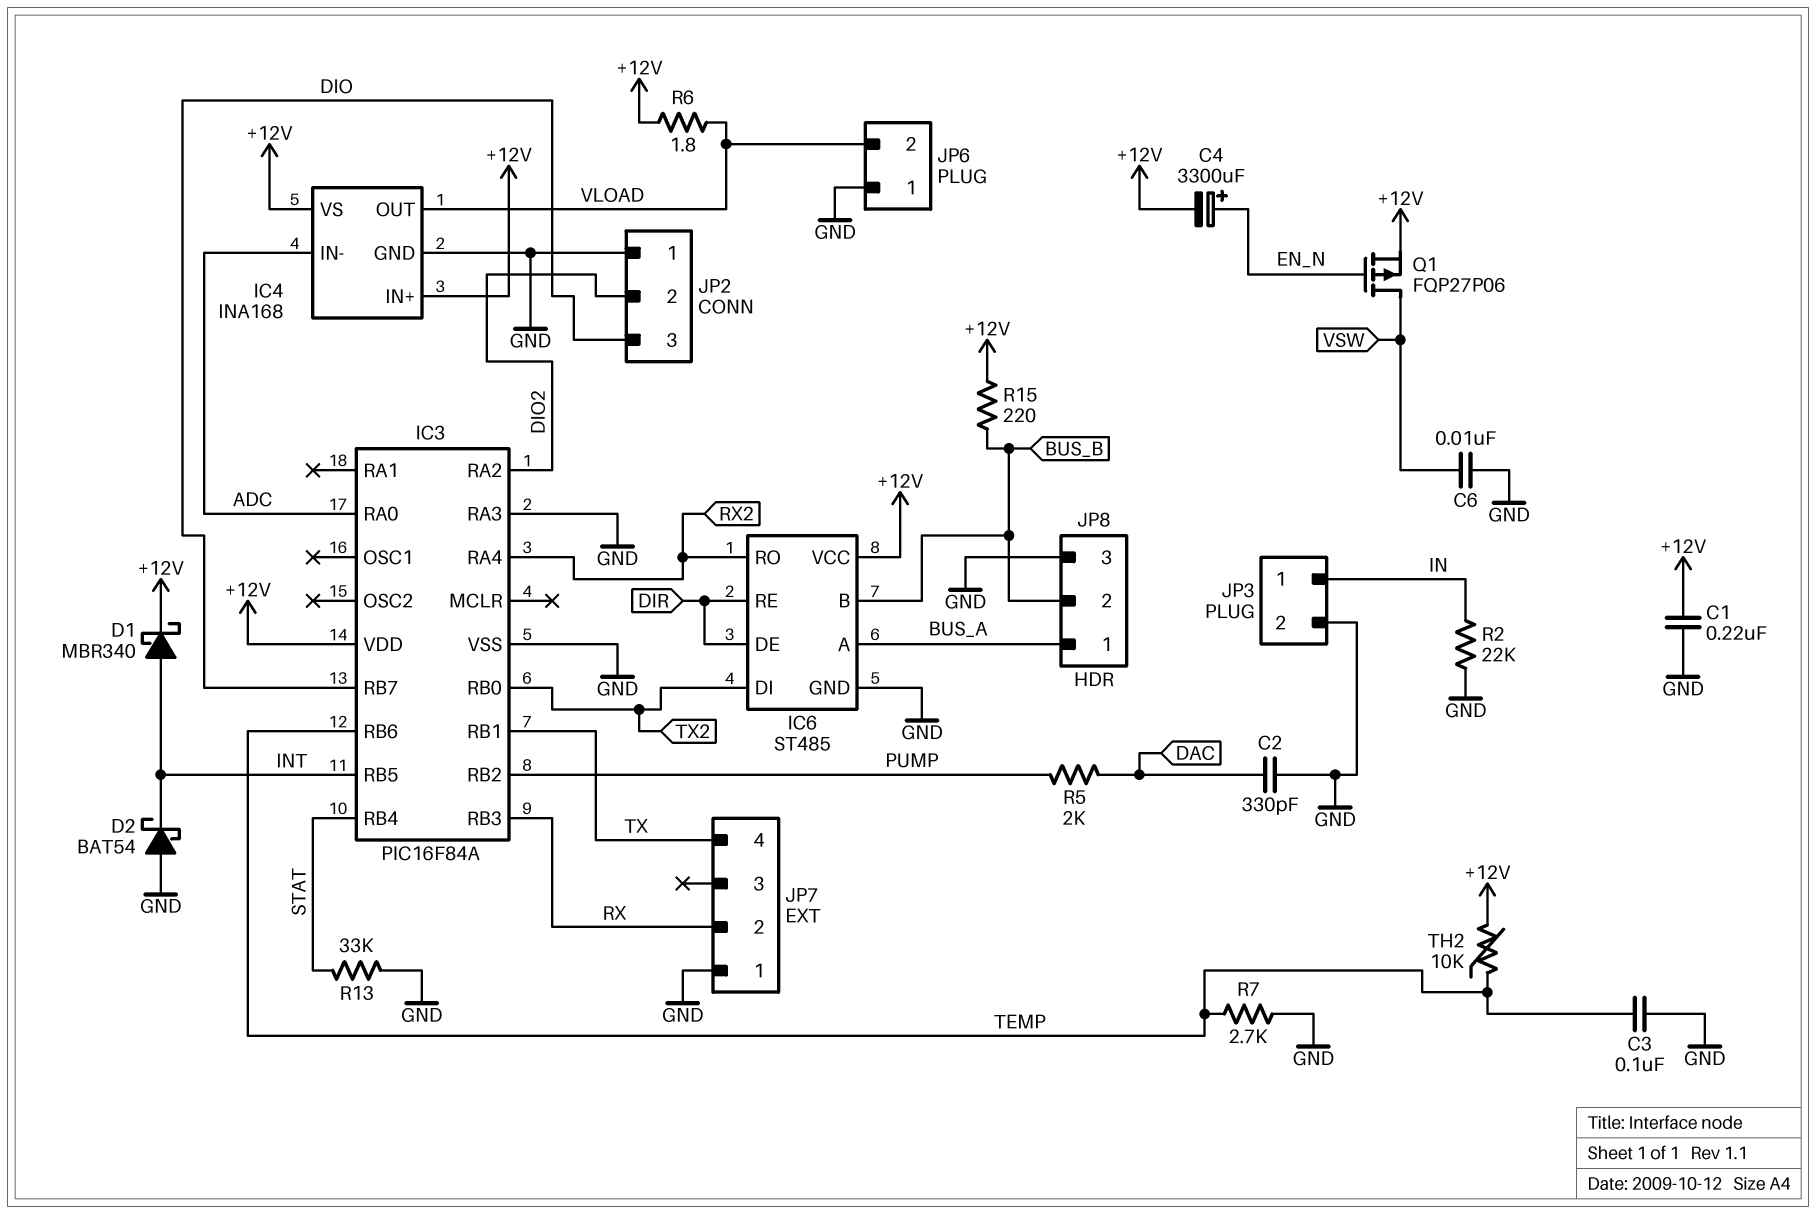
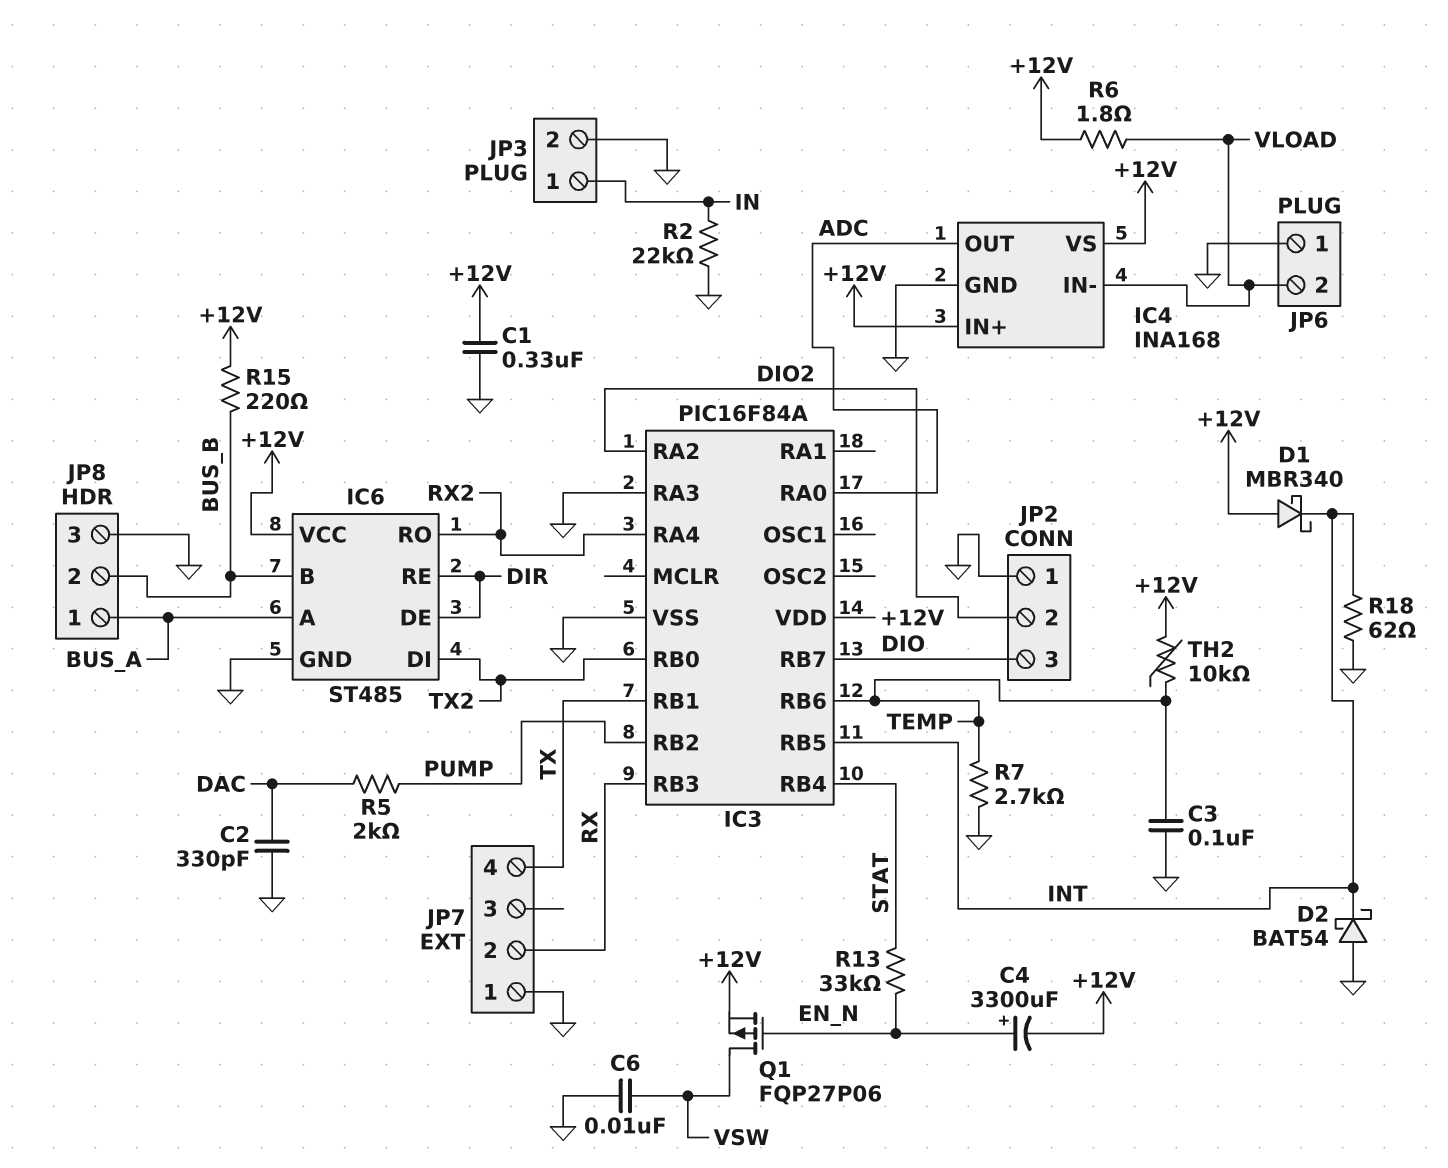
C1: 220nF (+12V, GND) -> 330nF (+12V, GND)
D1: schottky MBR340 (A INT, K +12V) -> schottky MBR340 (A +12V, K INT)
IC4 pin IN-: ADC -> VLOAD
IC4 pin OUT: VLOAD -> ADC
R13: 33k (GND, STAT) -> 33k (EN_N, STAT)
R18: none -> 62 (GND, INT)

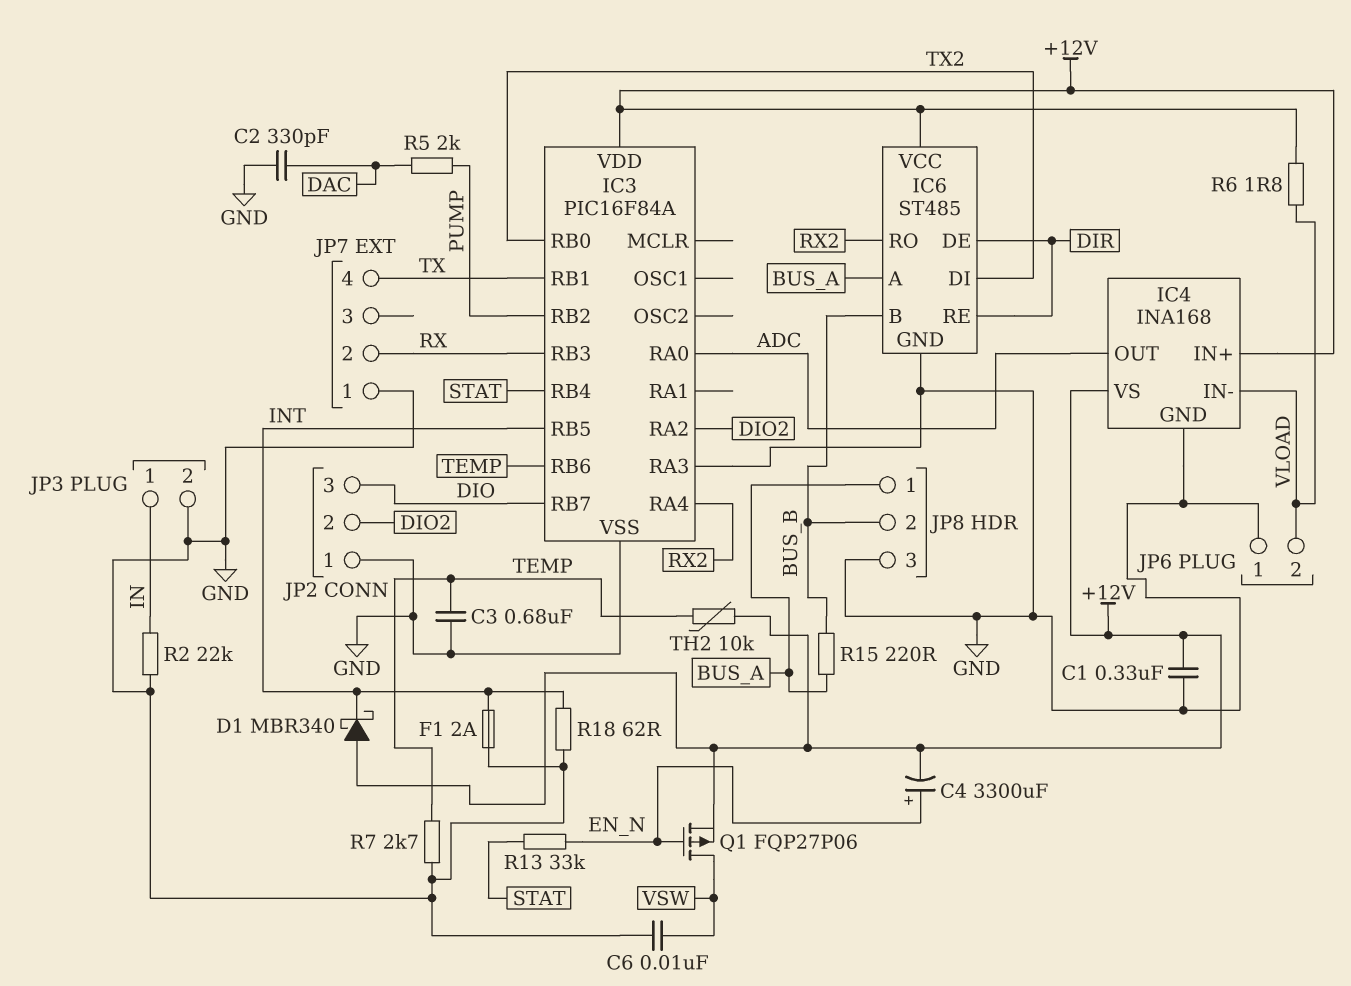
C3: 100nF (GND, TEMP) -> 680nF (GND, TEMP)
D2: schottky BAT54 (A GND, K INT) -> none
F1: none -> 2A (GND, INT)
R15: 220 (+12V, BUS_B) -> 220 (BUS_A, BUS_B)

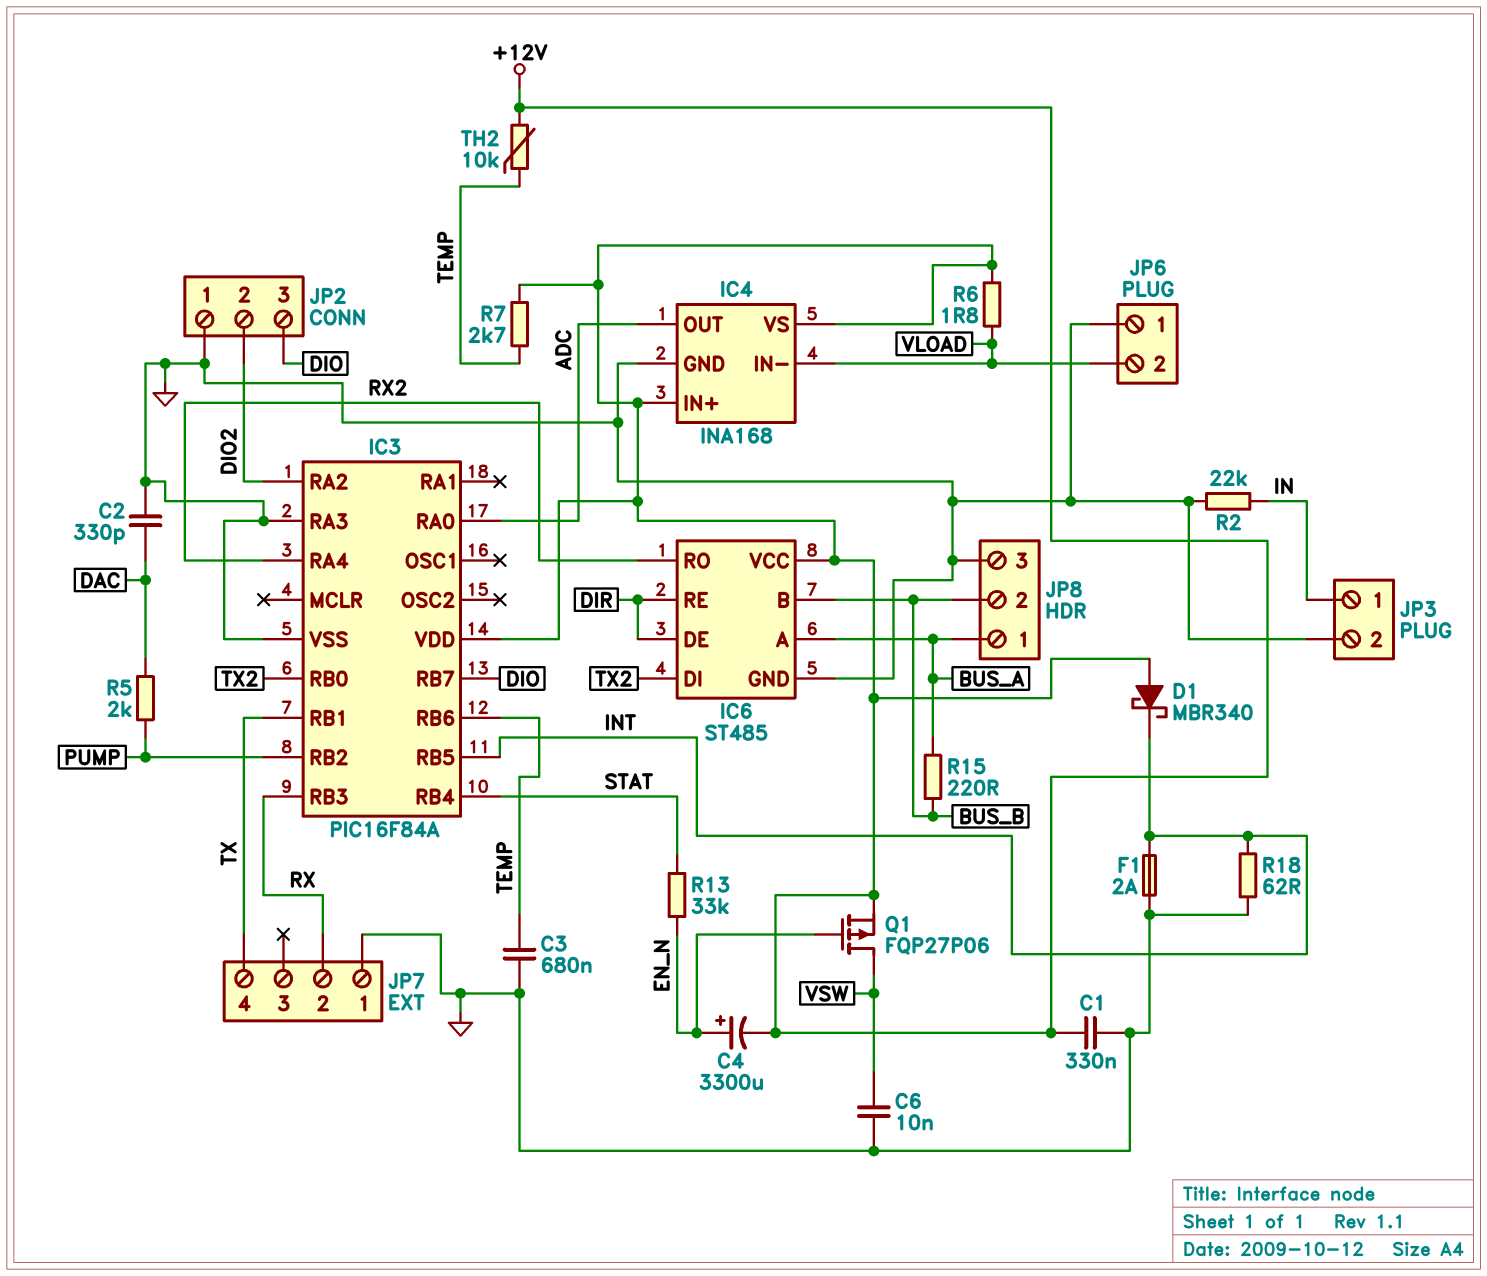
R7: 2.7k (GND, TEMP) -> 2.7k (+12V, TEMP)

